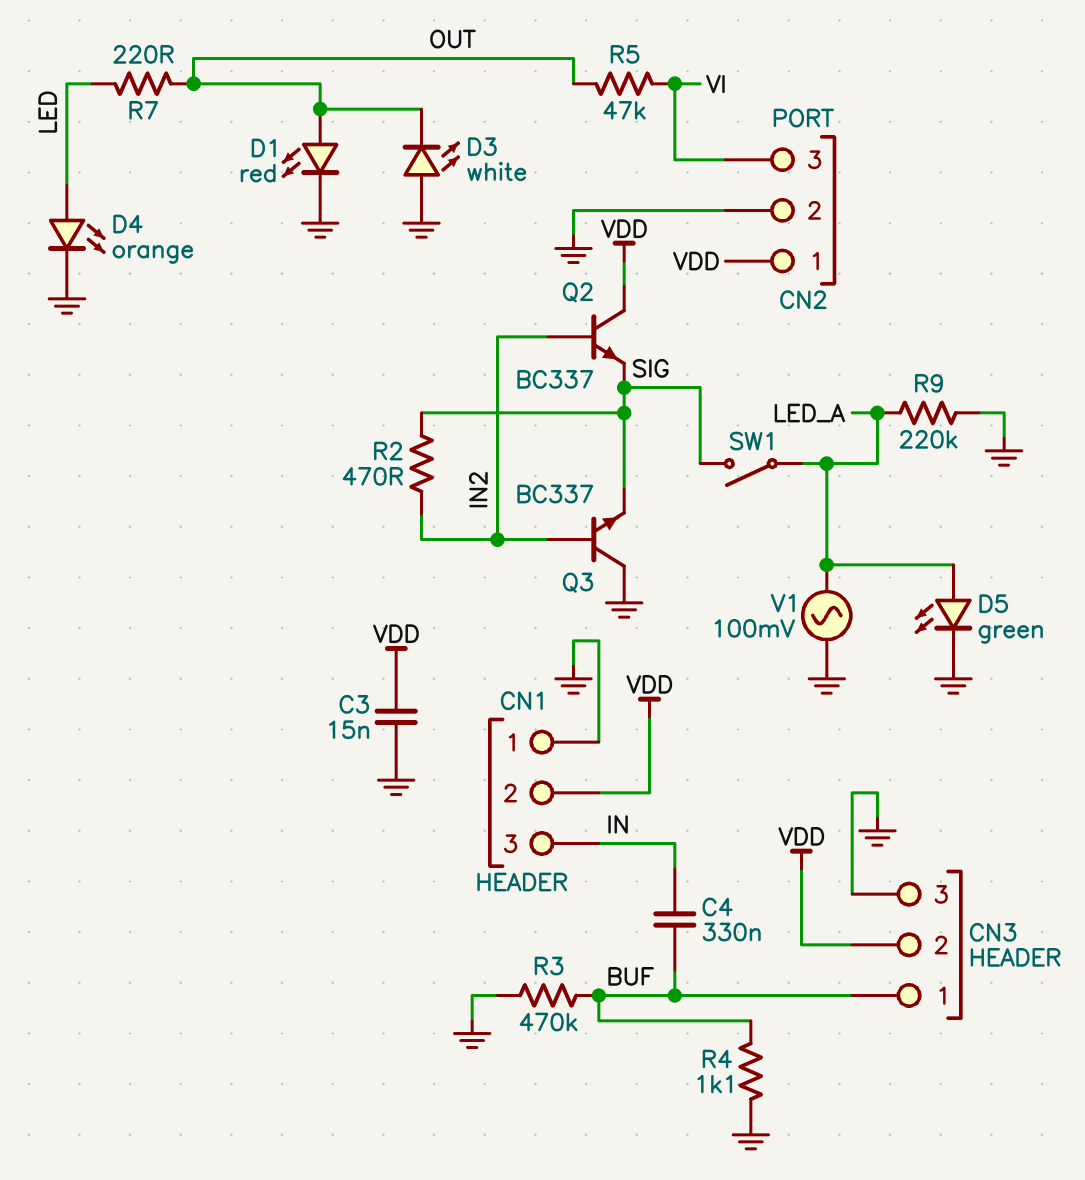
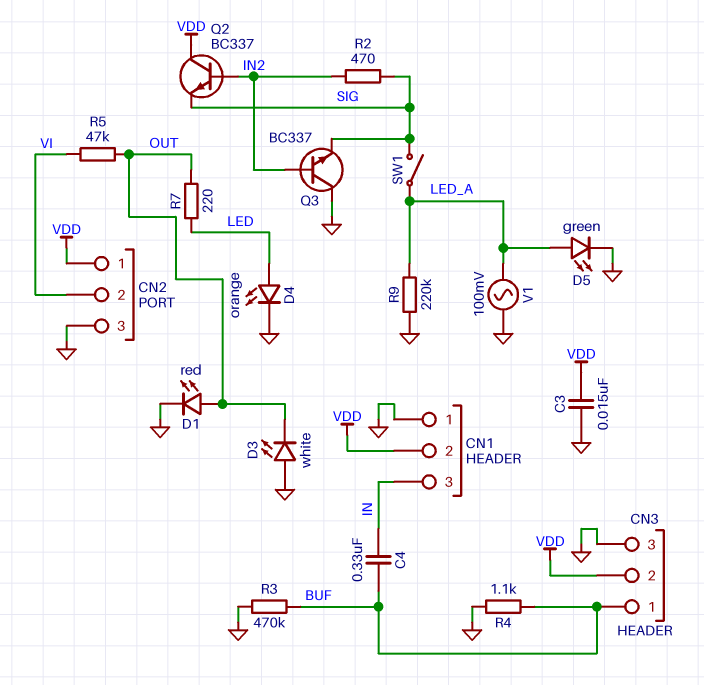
CN2 pin 2: GND -> VI
CN2 pin 3: VI -> GND

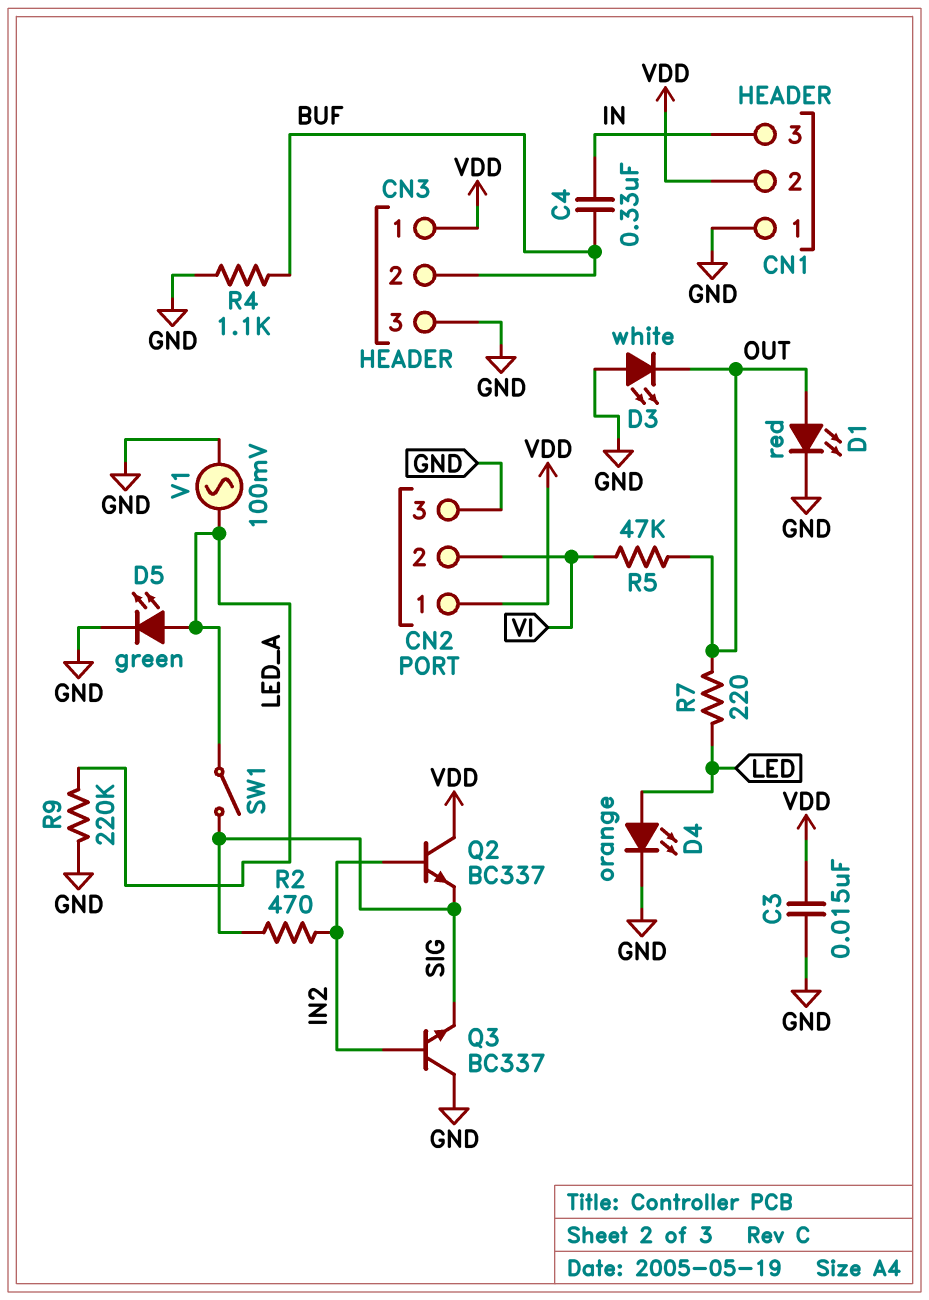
CN3 pin 1: BUF -> VDD
CN3 pin 2: VDD -> BUF
R3: 470k (BUF, GND) -> none

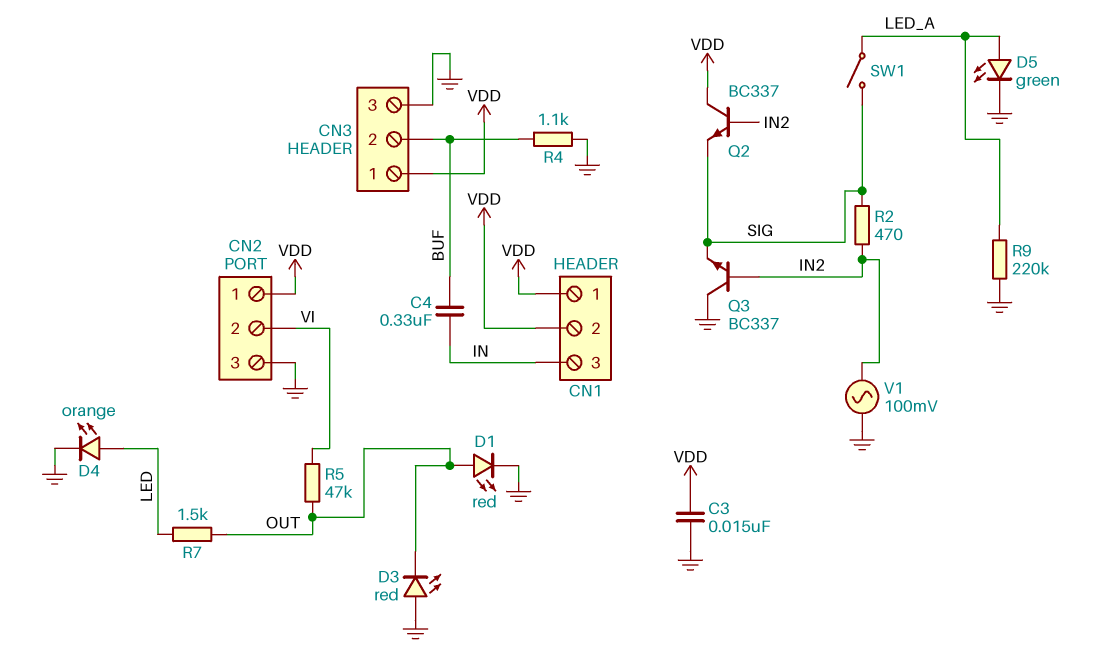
CN1 pin 1: GND -> VDD
D3: LED white (A GND, K OUT) -> LED red (A GND, K OUT)
R7: 220 (LED, OUT) -> 1.5k (LED, OUT)
V1: AC 100mV (GND, LED_A) -> AC 100mV (GND, IN2)

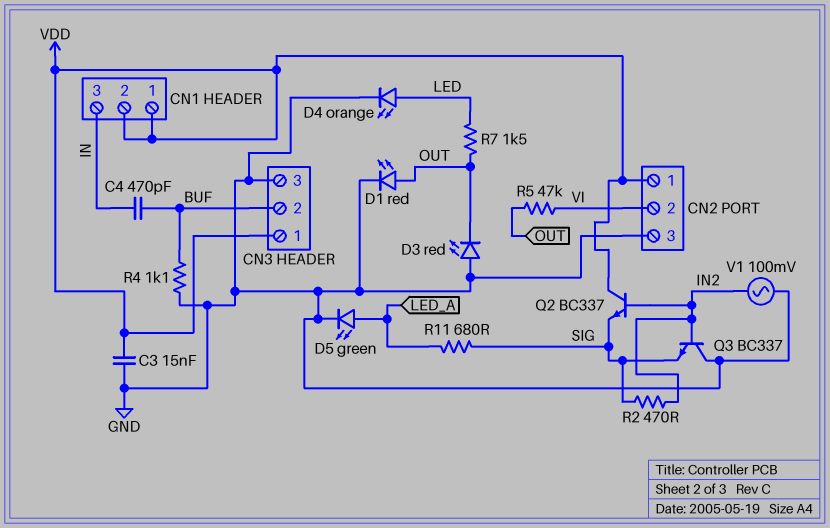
C4: 330nF (BUF, IN) -> 470pF (BUF, IN)
R9: 220k (GND, LED_A) -> none
R11: none -> 680 (LED_A, SIG)
SW1: switch (LED_A, SIG) -> none

